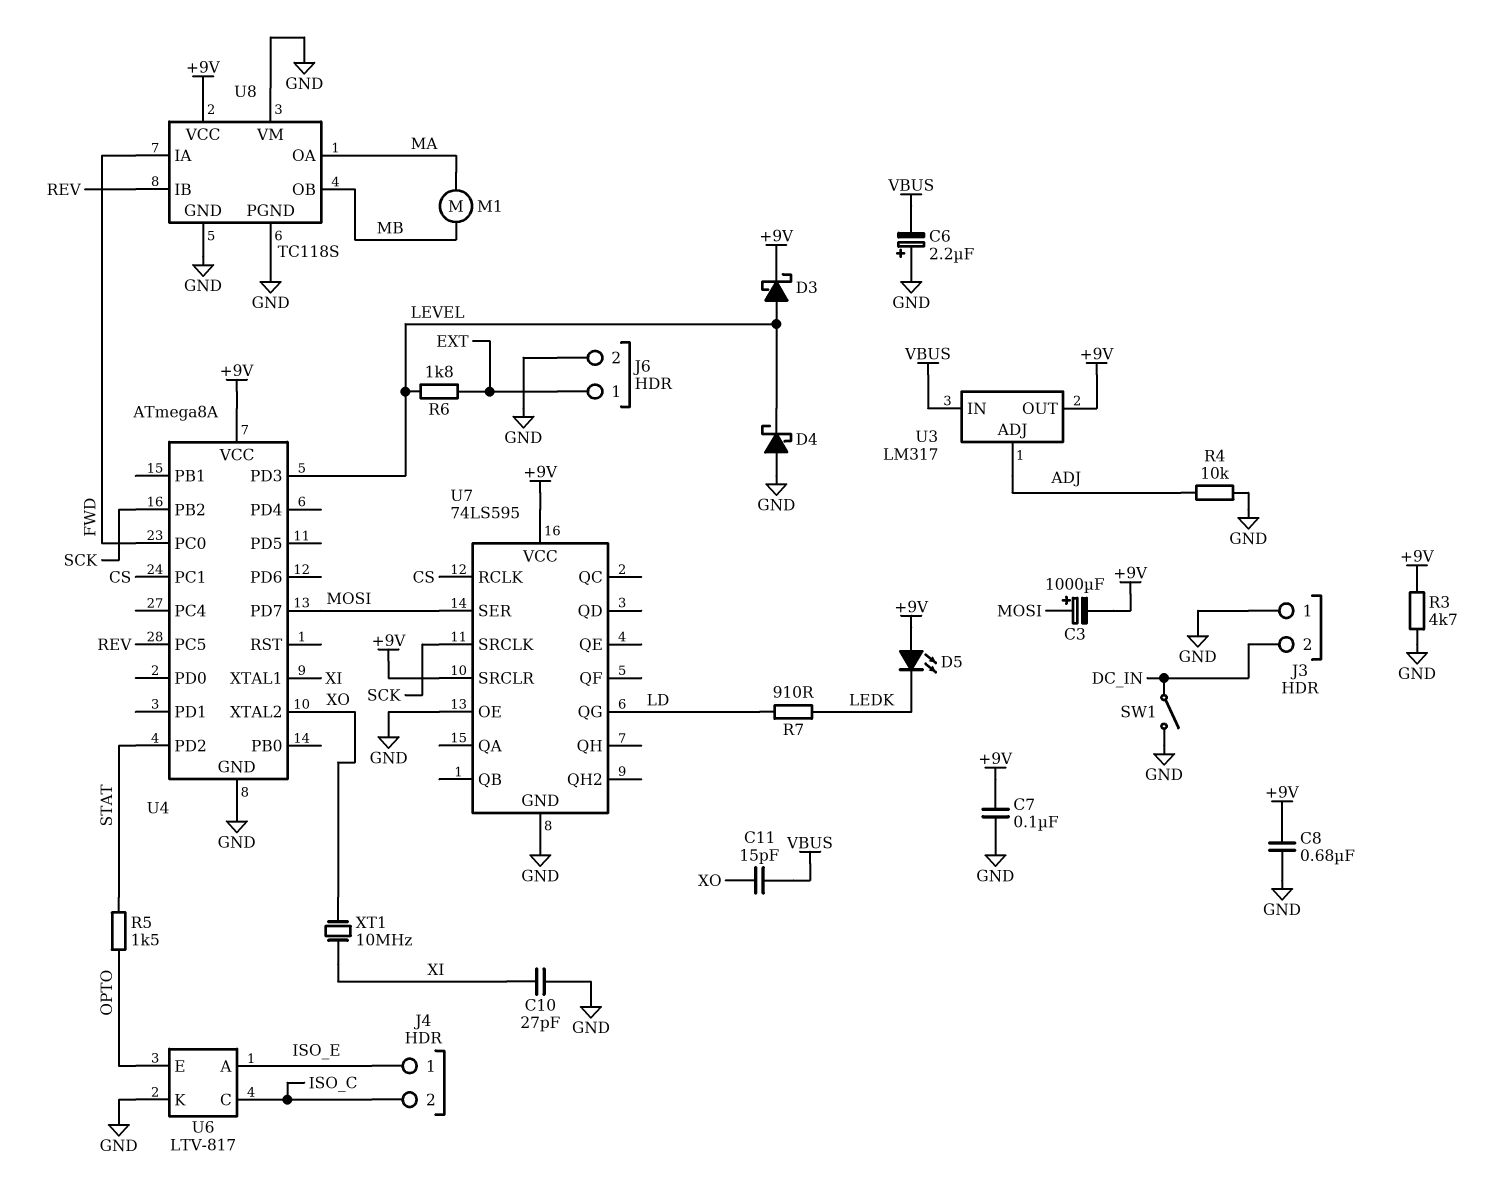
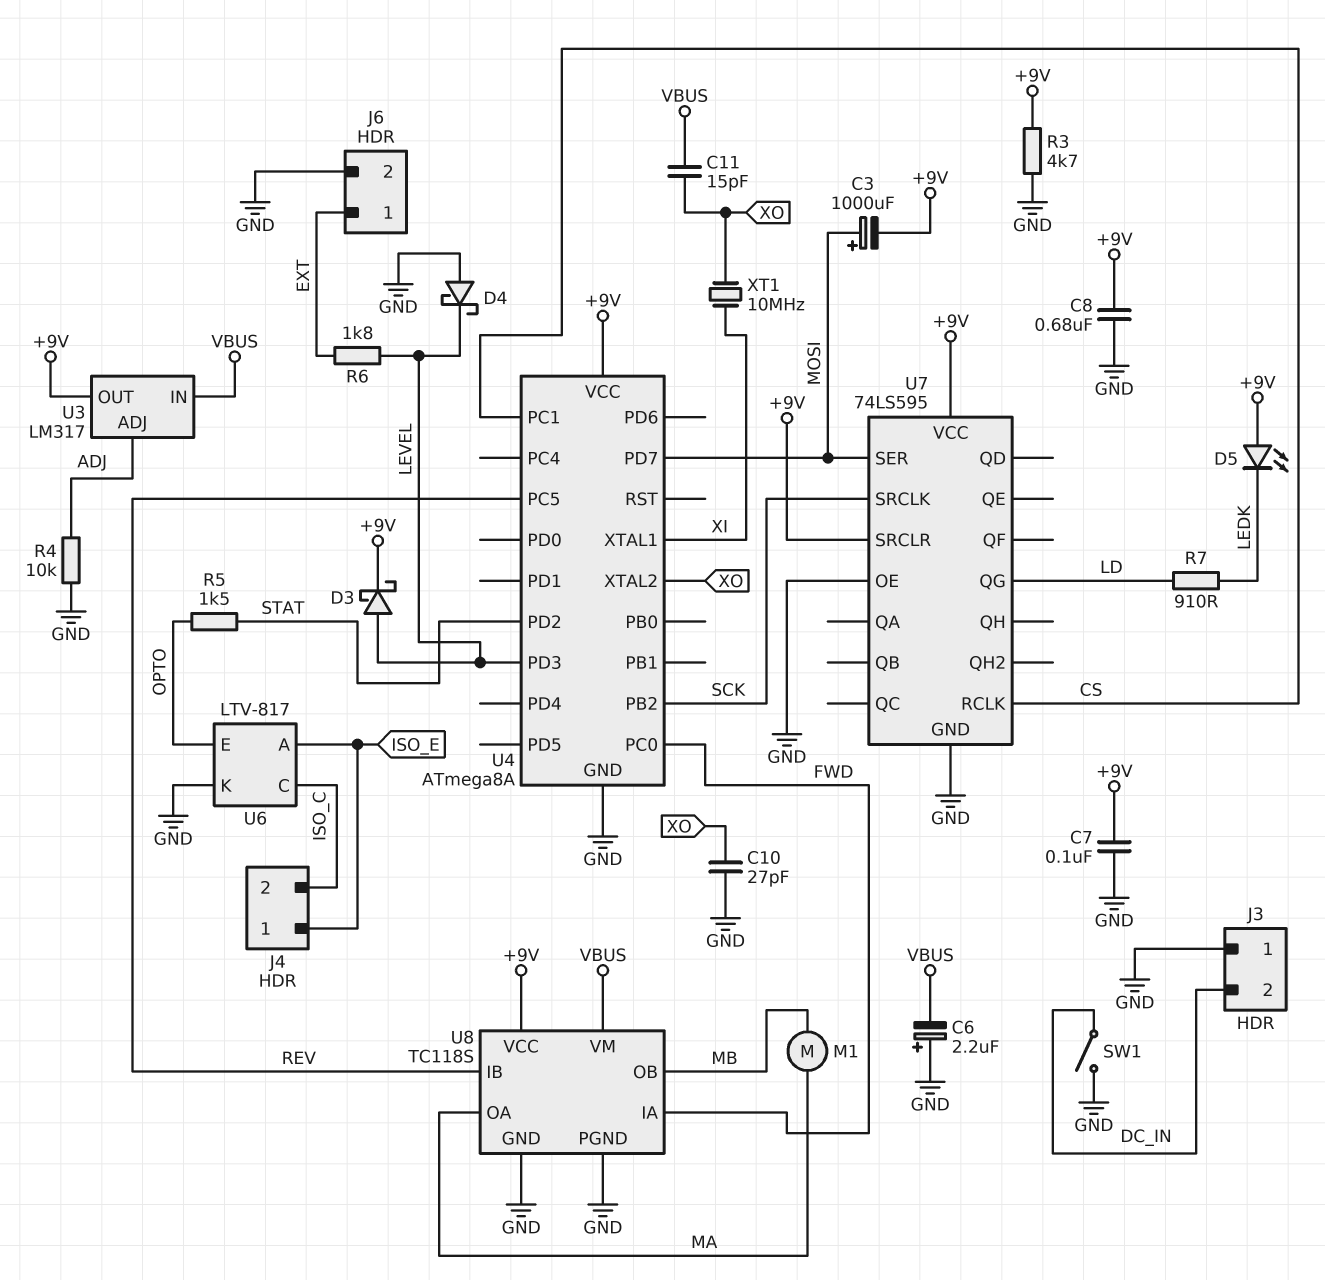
C10: 27pF (GND, XI) -> 27pF (GND, XO)
U8 pin VM: GND -> VBUS

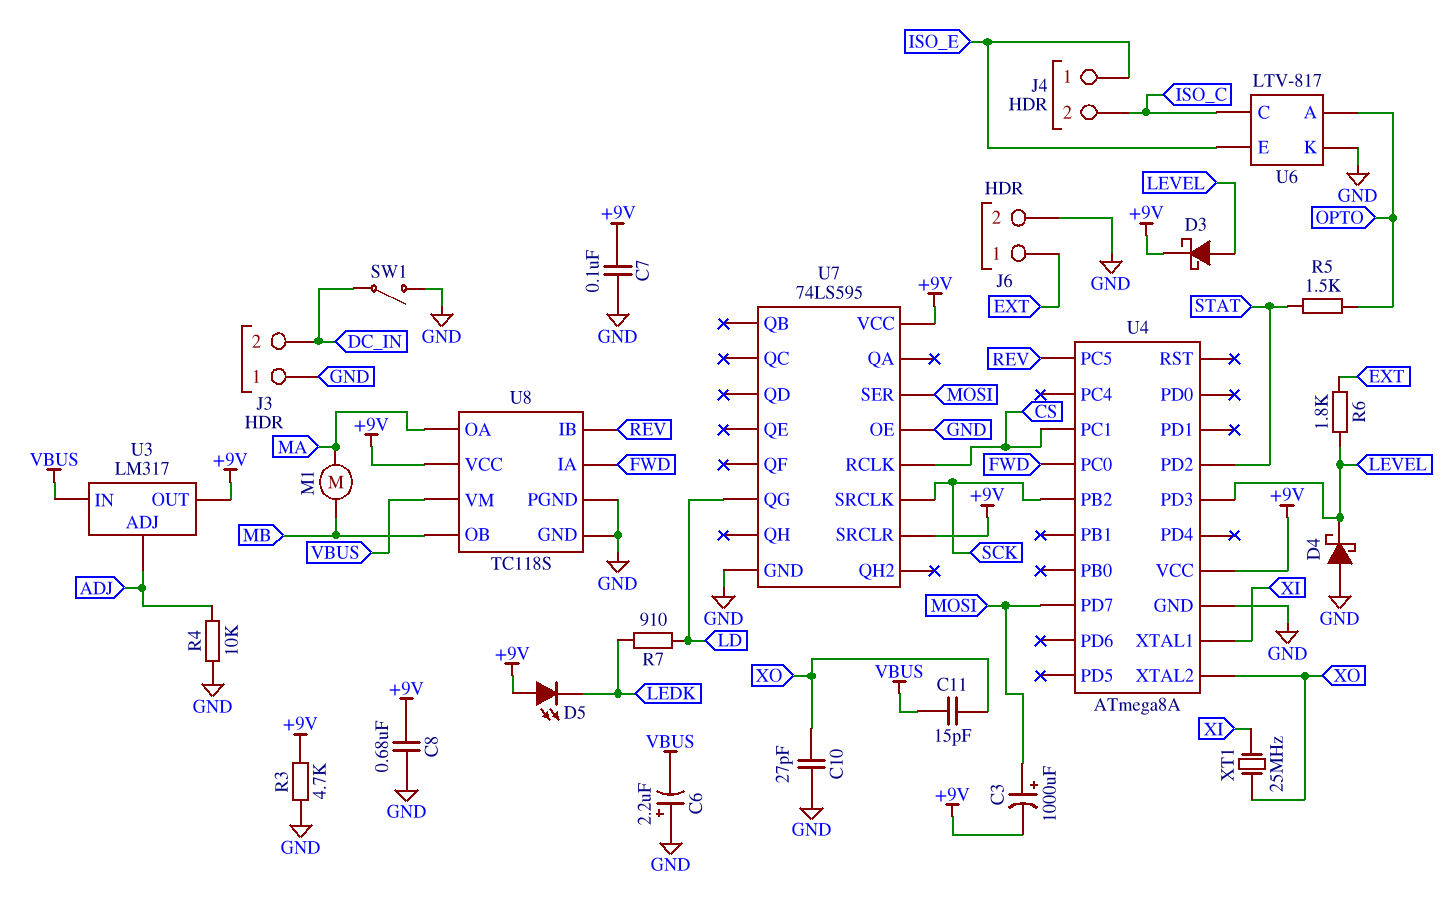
U6 pin A: ISO_E -> OPTO
U6 pin E: OPTO -> ISO_E
XT1: 10MHz (XI, XO) -> 25MHz (XI, XO)

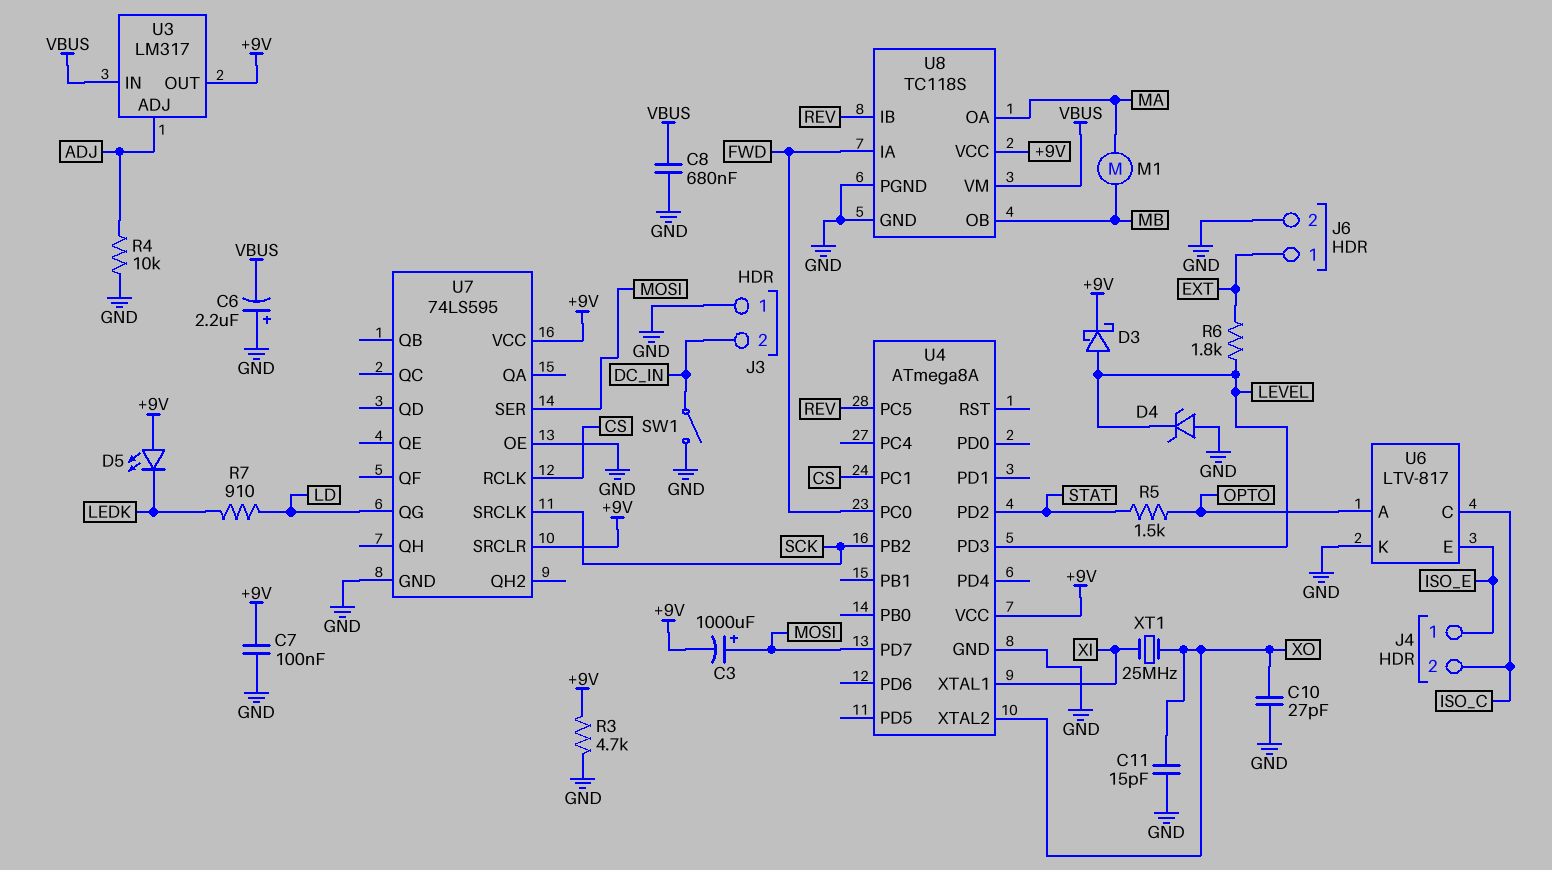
C8: 680nF (+9V, GND) -> 680nF (GND, VBUS)
C11: 15pF (VBUS, XO) -> 15pF (GND, XO)
D4: schottky (A GND, K LEVEL) -> zener (A GND, K LEVEL)

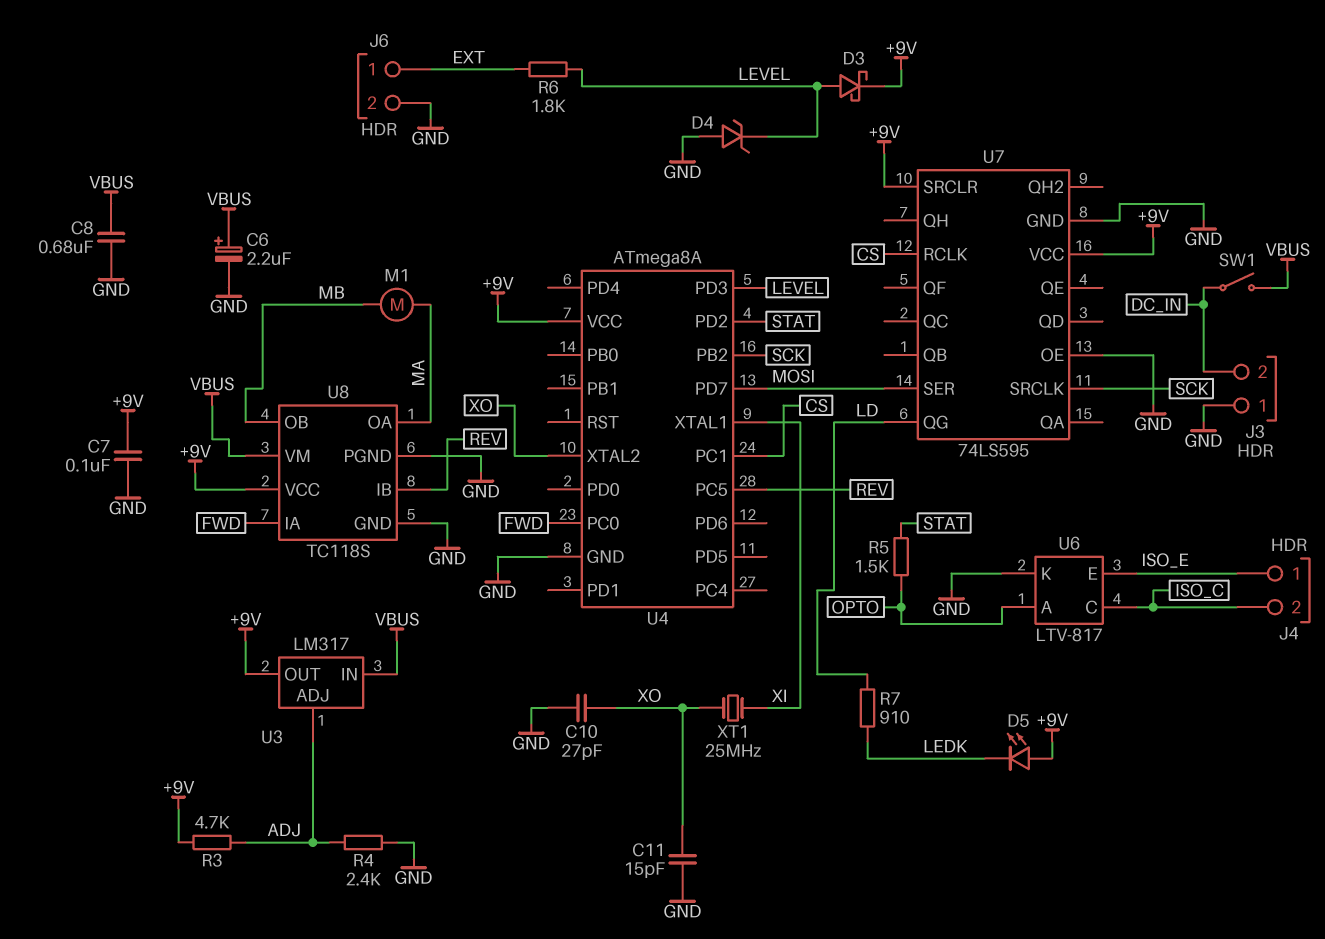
C3: 1000uF (plus MOSI, minus +9V) -> none
C6: 2.2uF (plus GND, minus VBUS) -> 2.2uF (plus VBUS, minus GND)
R3: 4.7k (+9V, GND) -> 4.7k (+9V, ADJ)
R4: 10k (ADJ, GND) -> 2.4k (ADJ, GND)
SW1: switch (DC_IN, GND) -> switch (DC_IN, VBUS)

